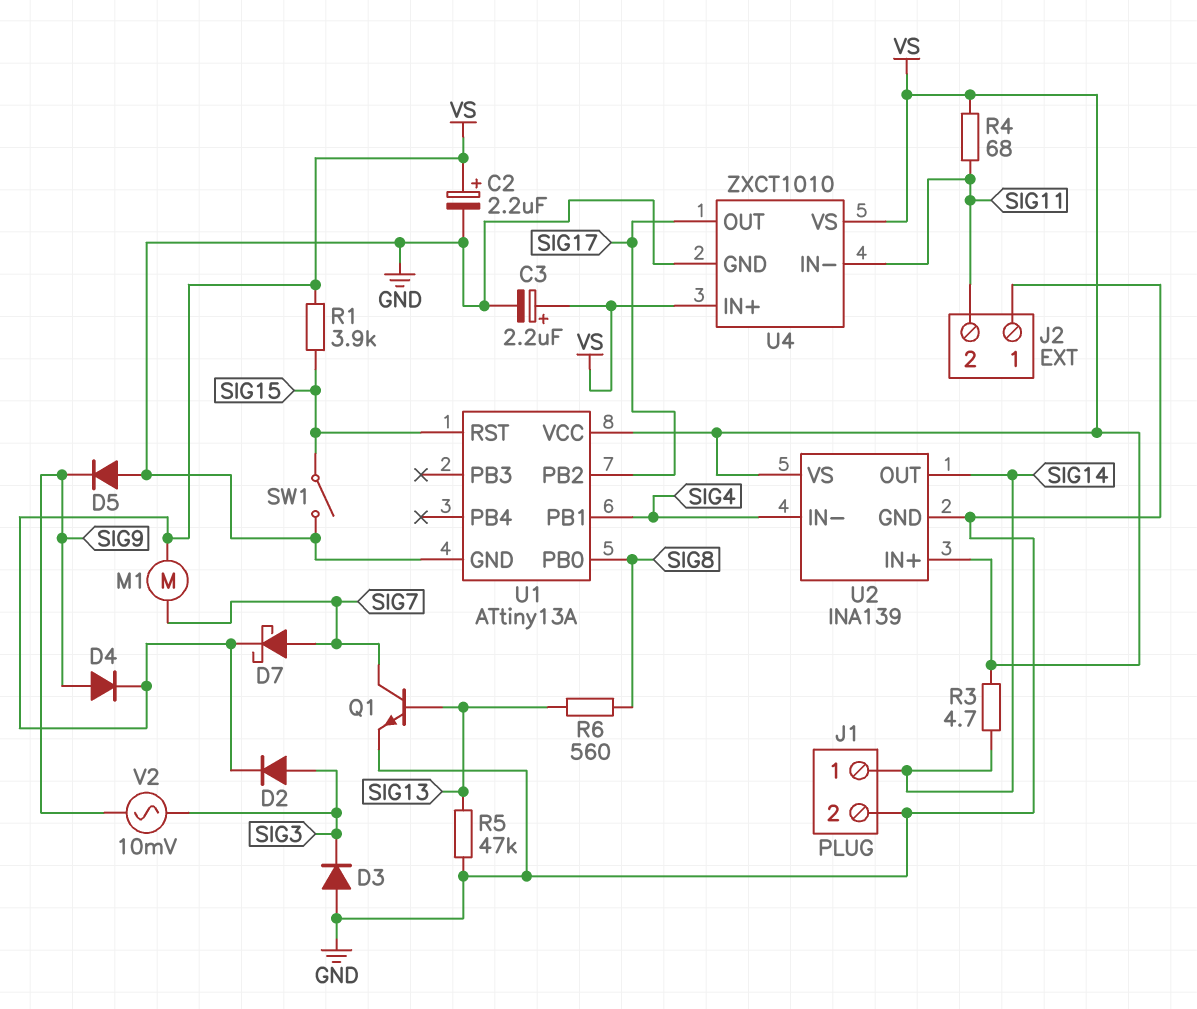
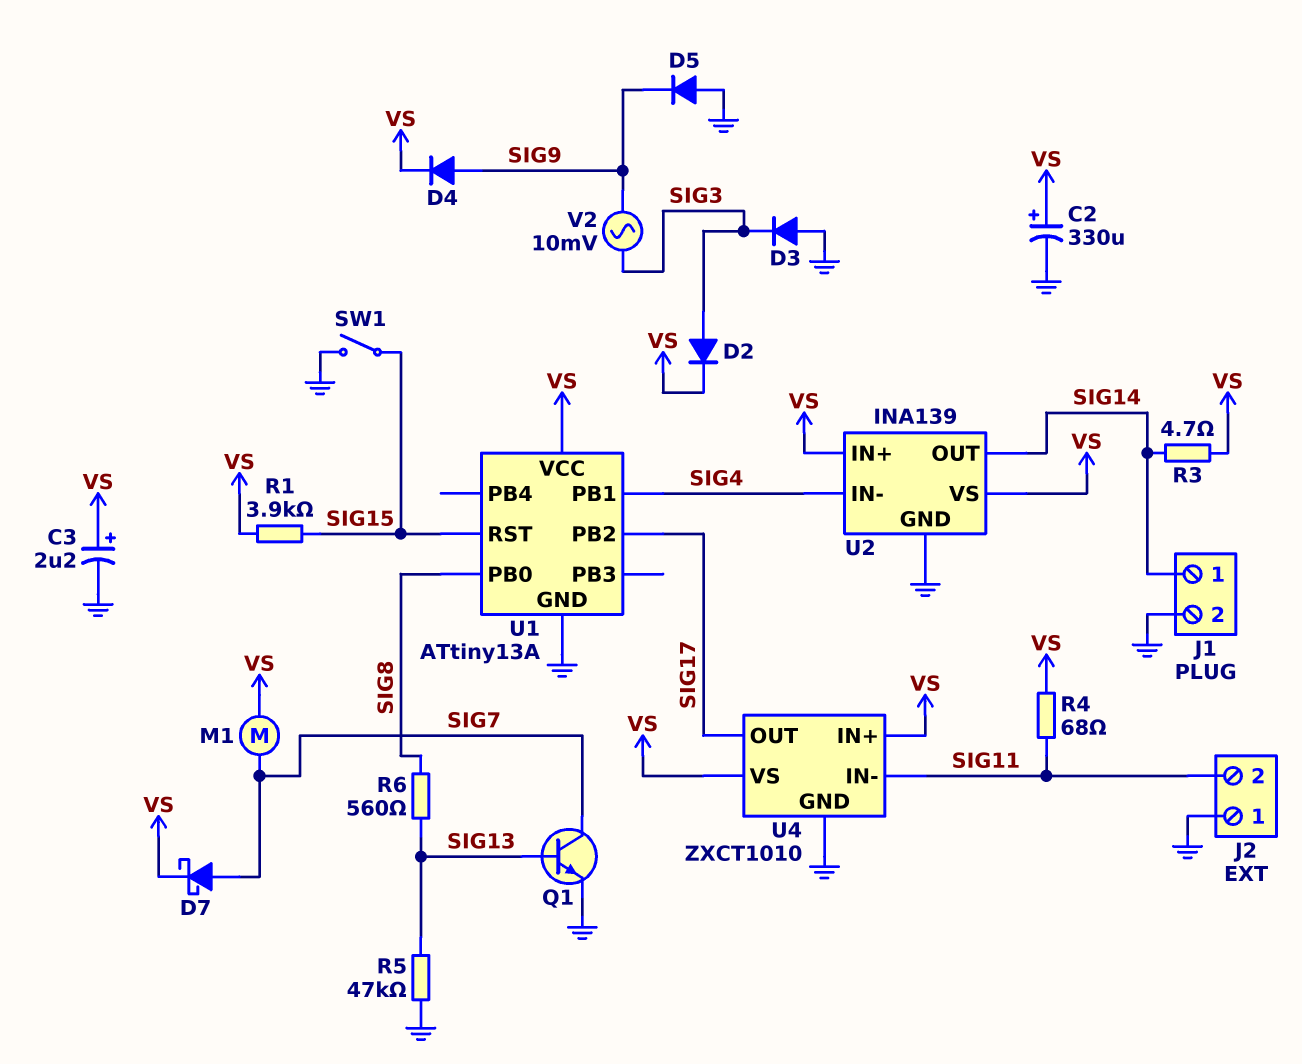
C2: 2.2uF (plus VS, minus GND) -> 330uF (plus VS, minus GND)

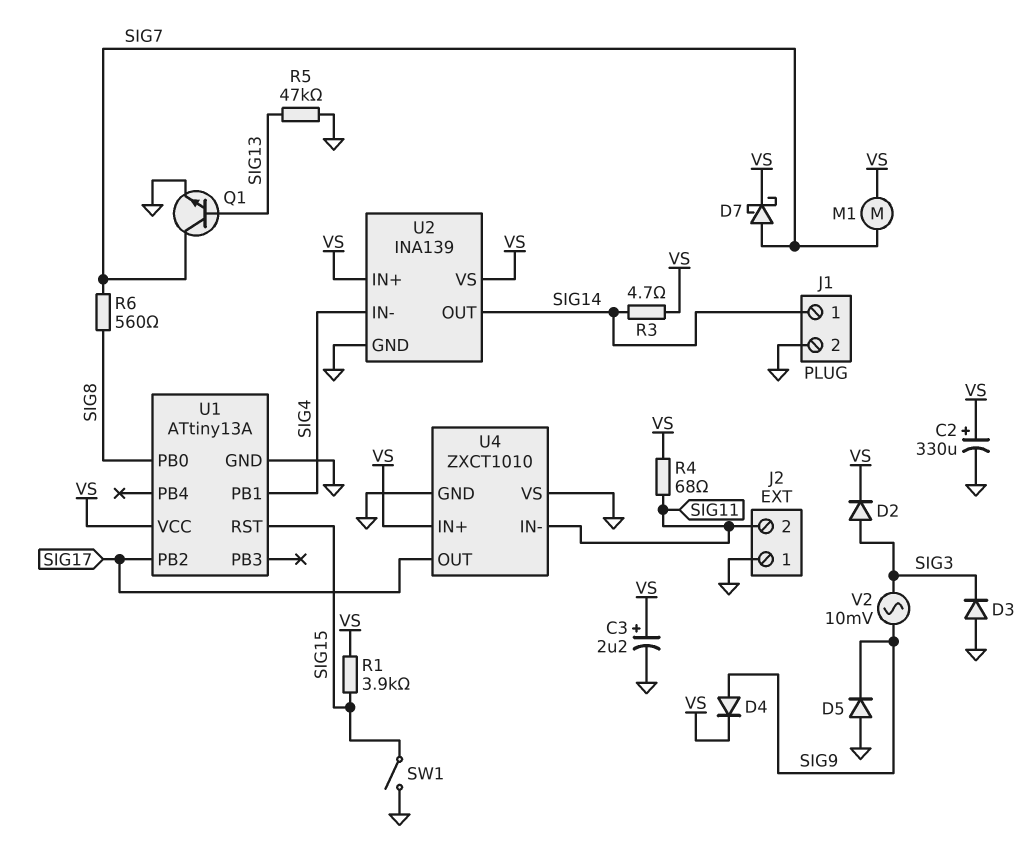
R6: 560 (SIG8, SIG13) -> 560 (SIG7, SIG8)
U4 pin VS: VS -> GND

